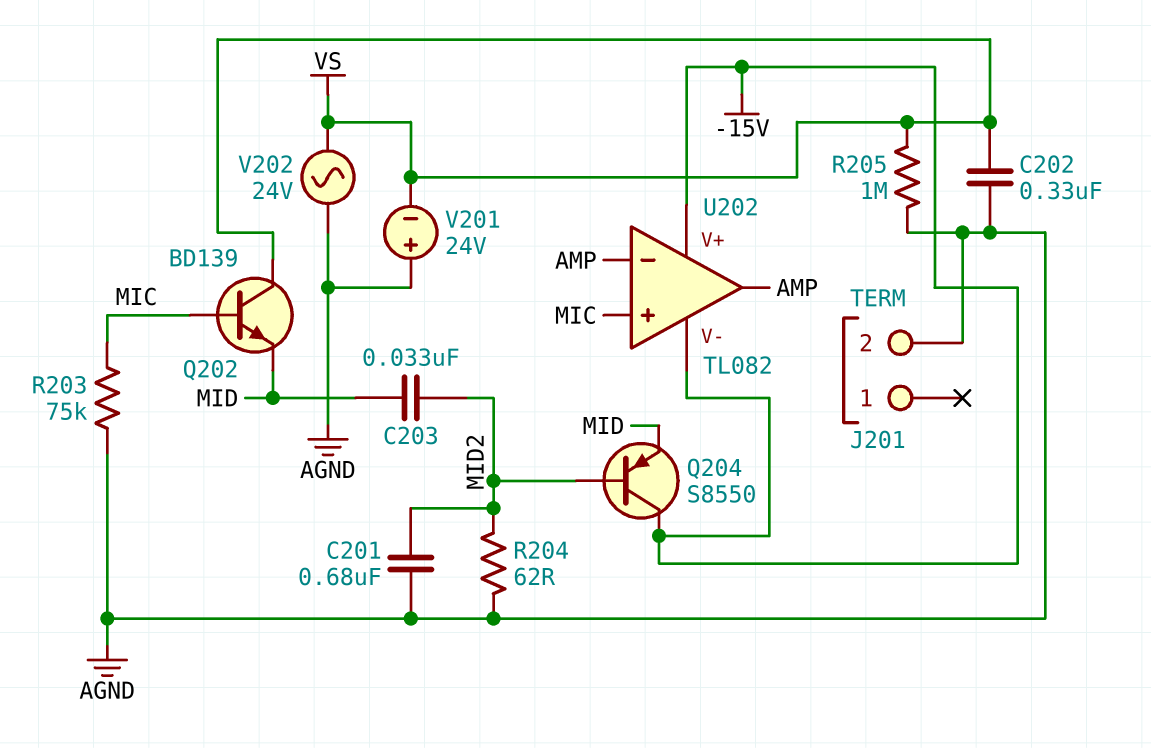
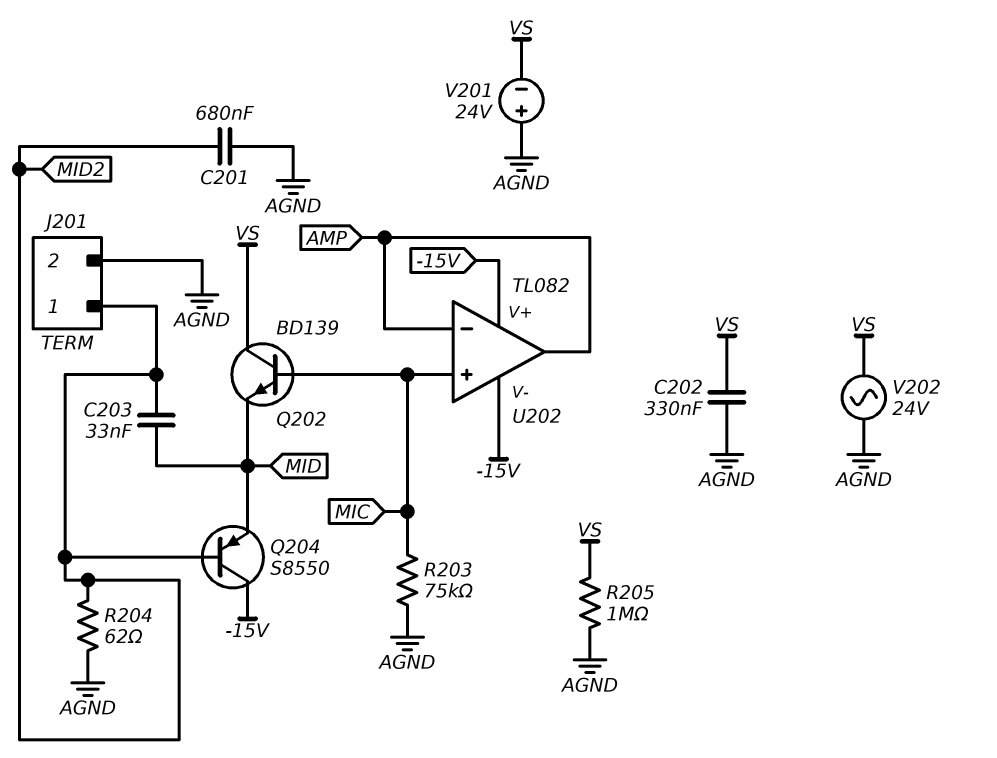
J201 pin 1: none -> MID2

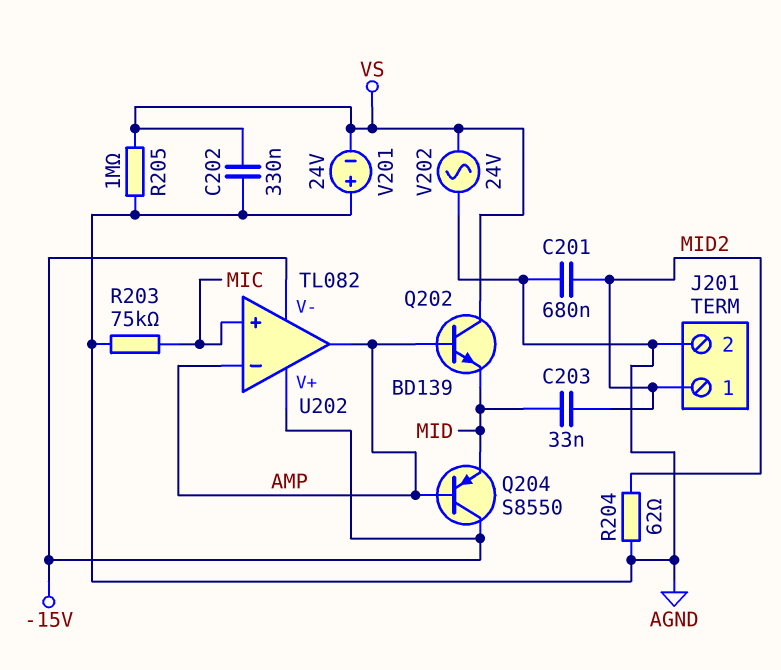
Q202: NPN BD139 (B MIC, C VS, E MID) -> NPN BD139 (B AMP, C VS, E MID)
Q204: PNP S8550 (B MID2, C -15V, E MID) -> PNP S8550 (B AMP, C -15V, E MID)

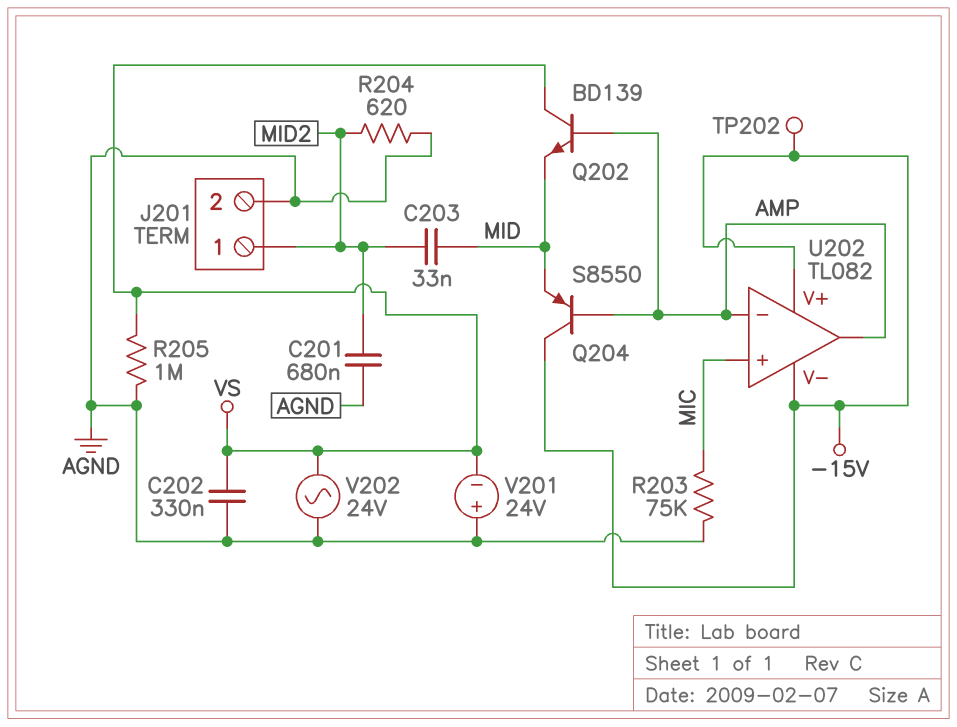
R204: 62 (AGND, MID2) -> 620 (AGND, MID2)
TP202: none -> test point (-15V)

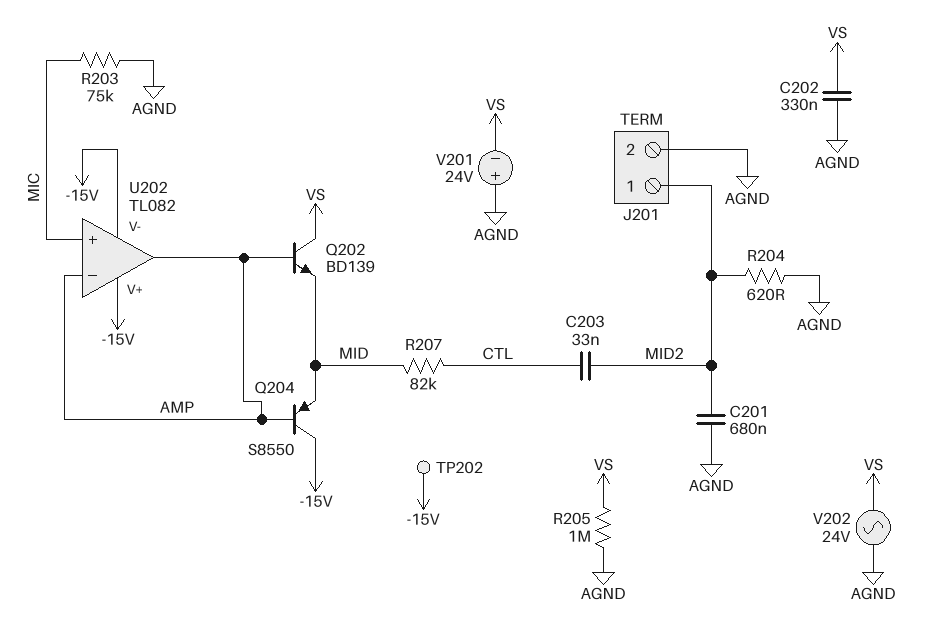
C203: 33nF (MID, MID2) -> 33nF (CTL, MID2)
R207: none -> 82k (CTL, MID)

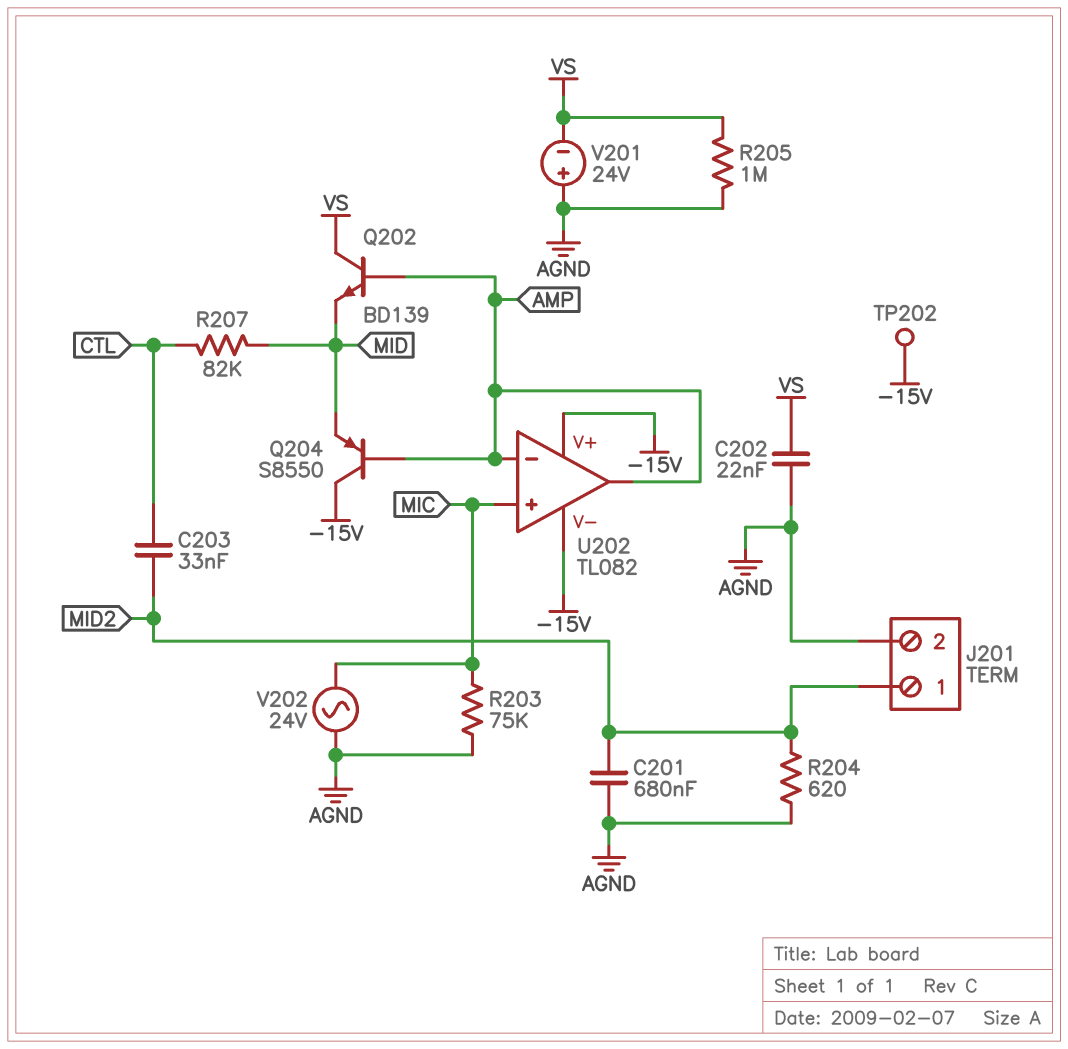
C202: 330nF (AGND, VS) -> 22nF (AGND, VS)
V202: AC 24V (AGND, VS) -> AC 24V (AGND, MIC)

